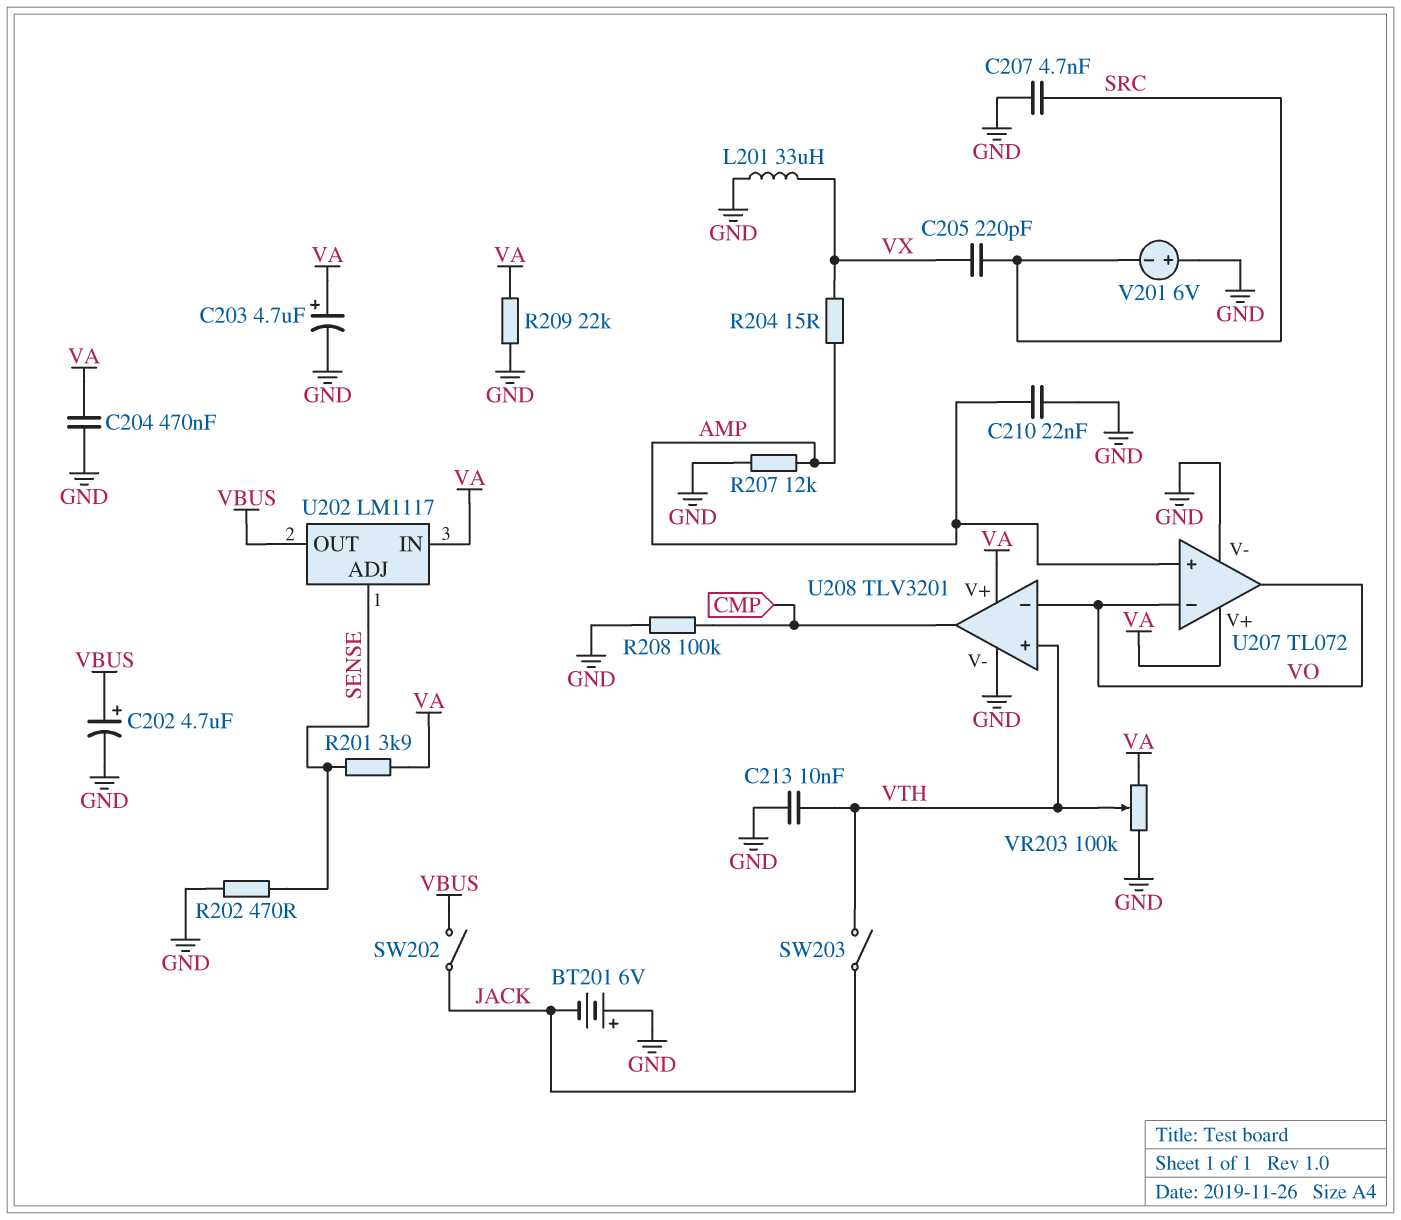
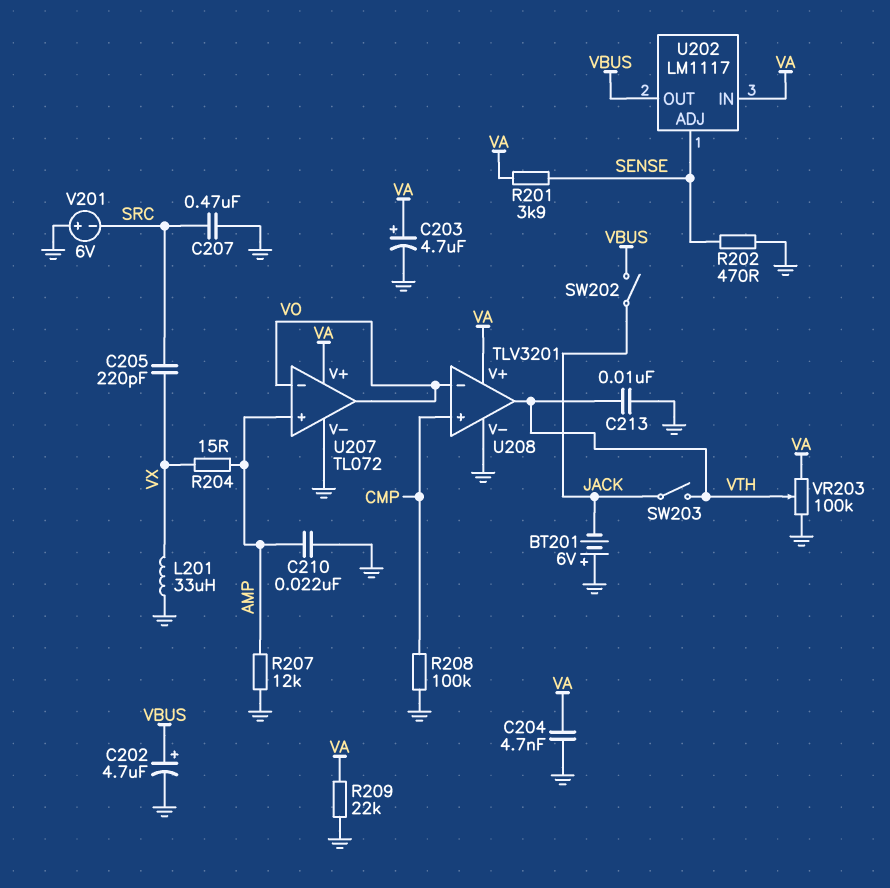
C204: 470nF (GND, VA) -> 4.7nF (GND, VA)
C207: 4.7nF (GND, SRC) -> 470nF (GND, SRC)
U208 pin in+: VTH -> CMP
U208 pin out: CMP -> VTH

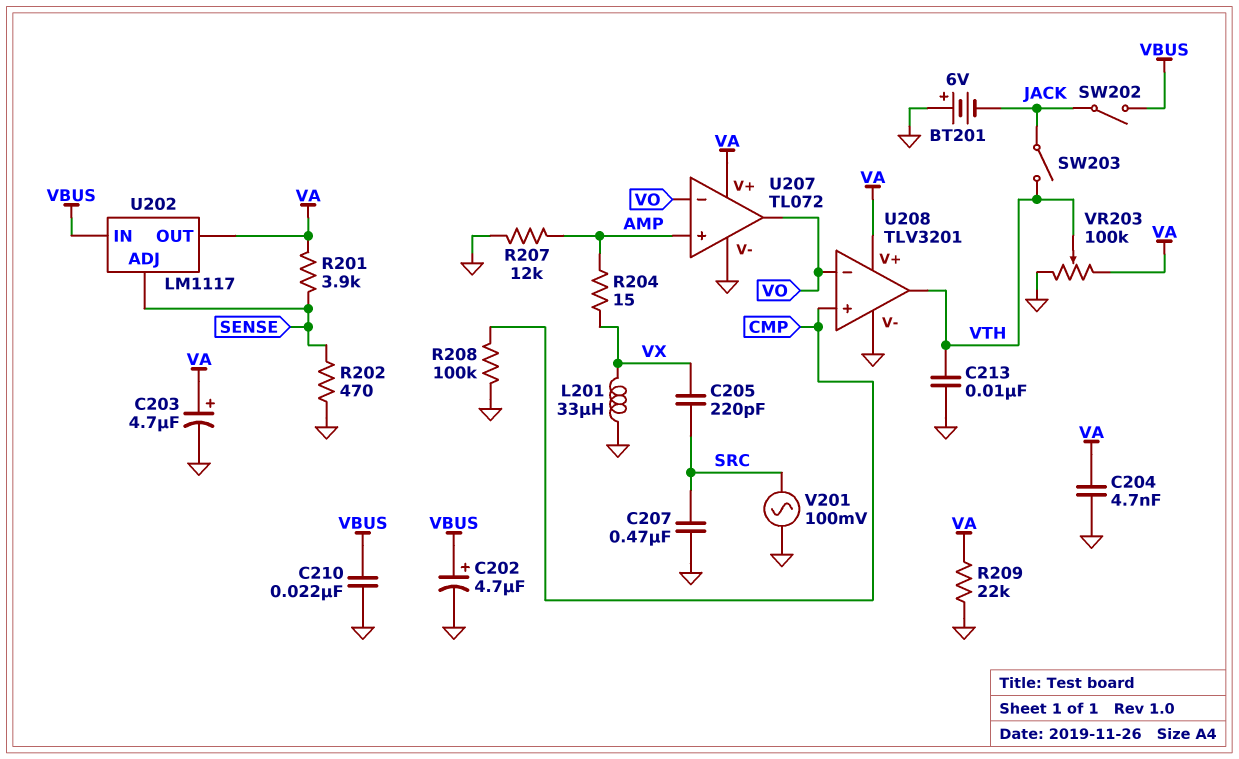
C210: 22nF (AMP, GND) -> 22nF (GND, VBUS)
U202 pin IN: VA -> VBUS
U202 pin OUT: VBUS -> VA
V201: 6V (plus GND, minus SRC) -> AC 100mV (GND, SRC)

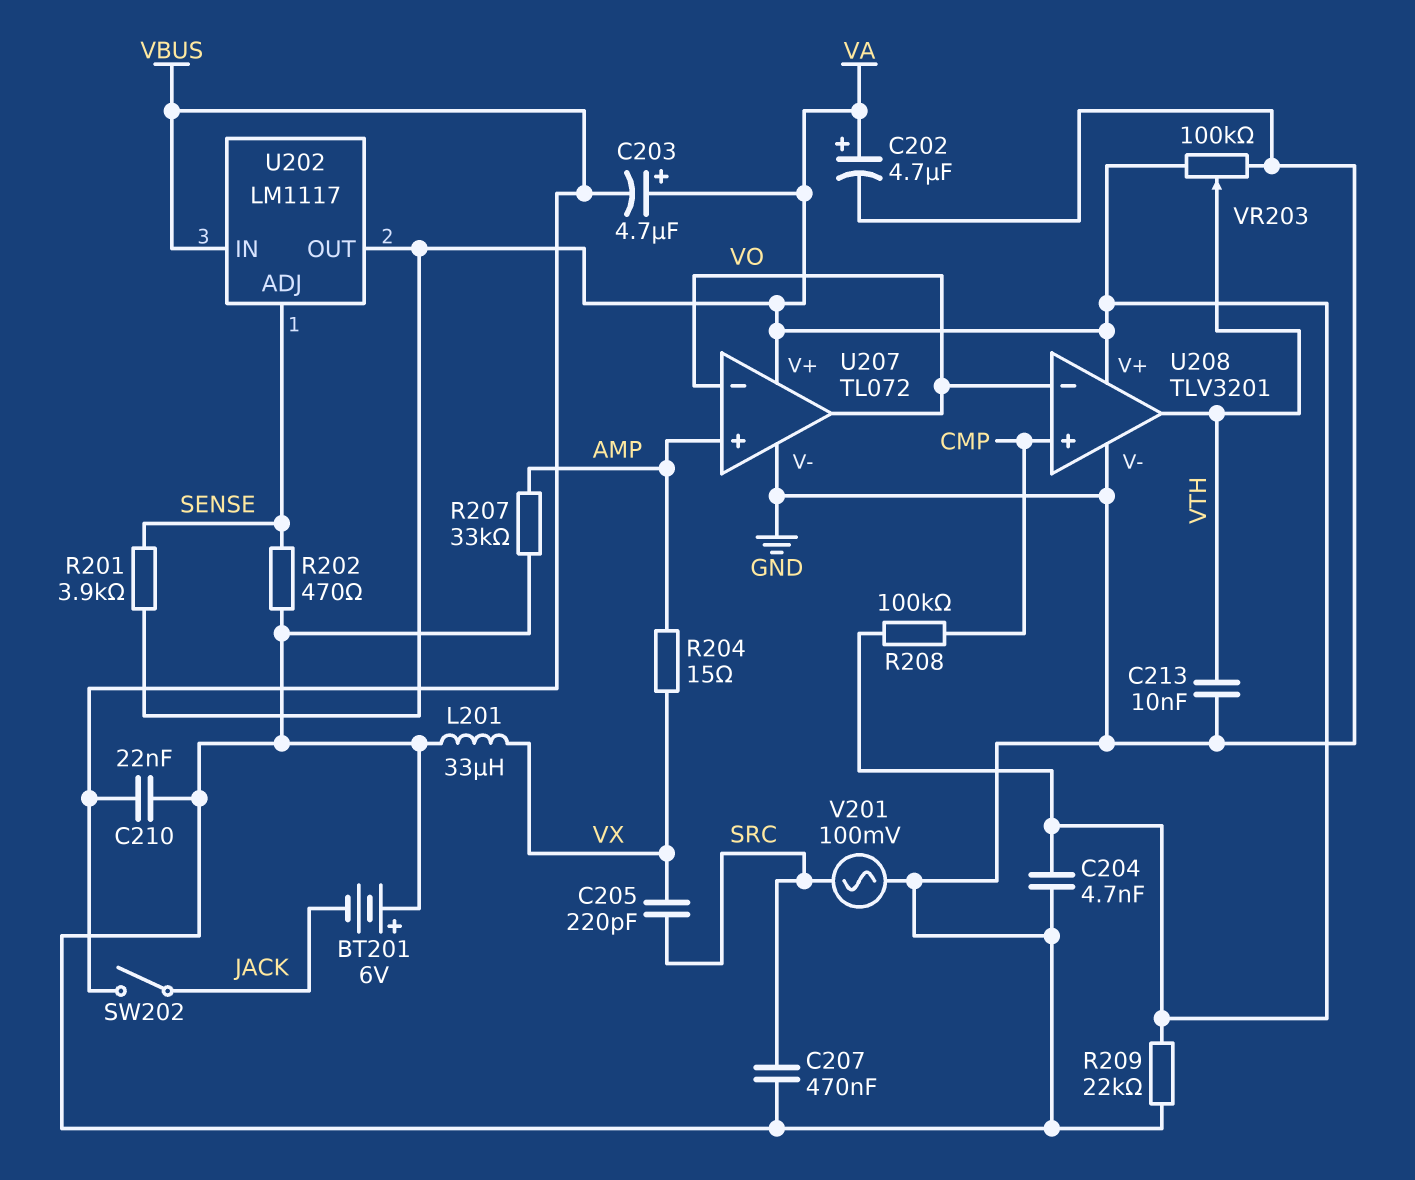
C202: 4.7uF (plus VBUS, minus GND) -> 4.7uF (plus VA, minus GND)
C203: 4.7uF (plus VA, minus GND) -> 4.7uF (plus VA, minus VBUS)
R207: 12k (AMP, GND) -> 33k (AMP, GND)
R208: 100k (CMP, GND) -> 100k (CMP, VA)
SW203: switch (JACK, VTH) -> none

